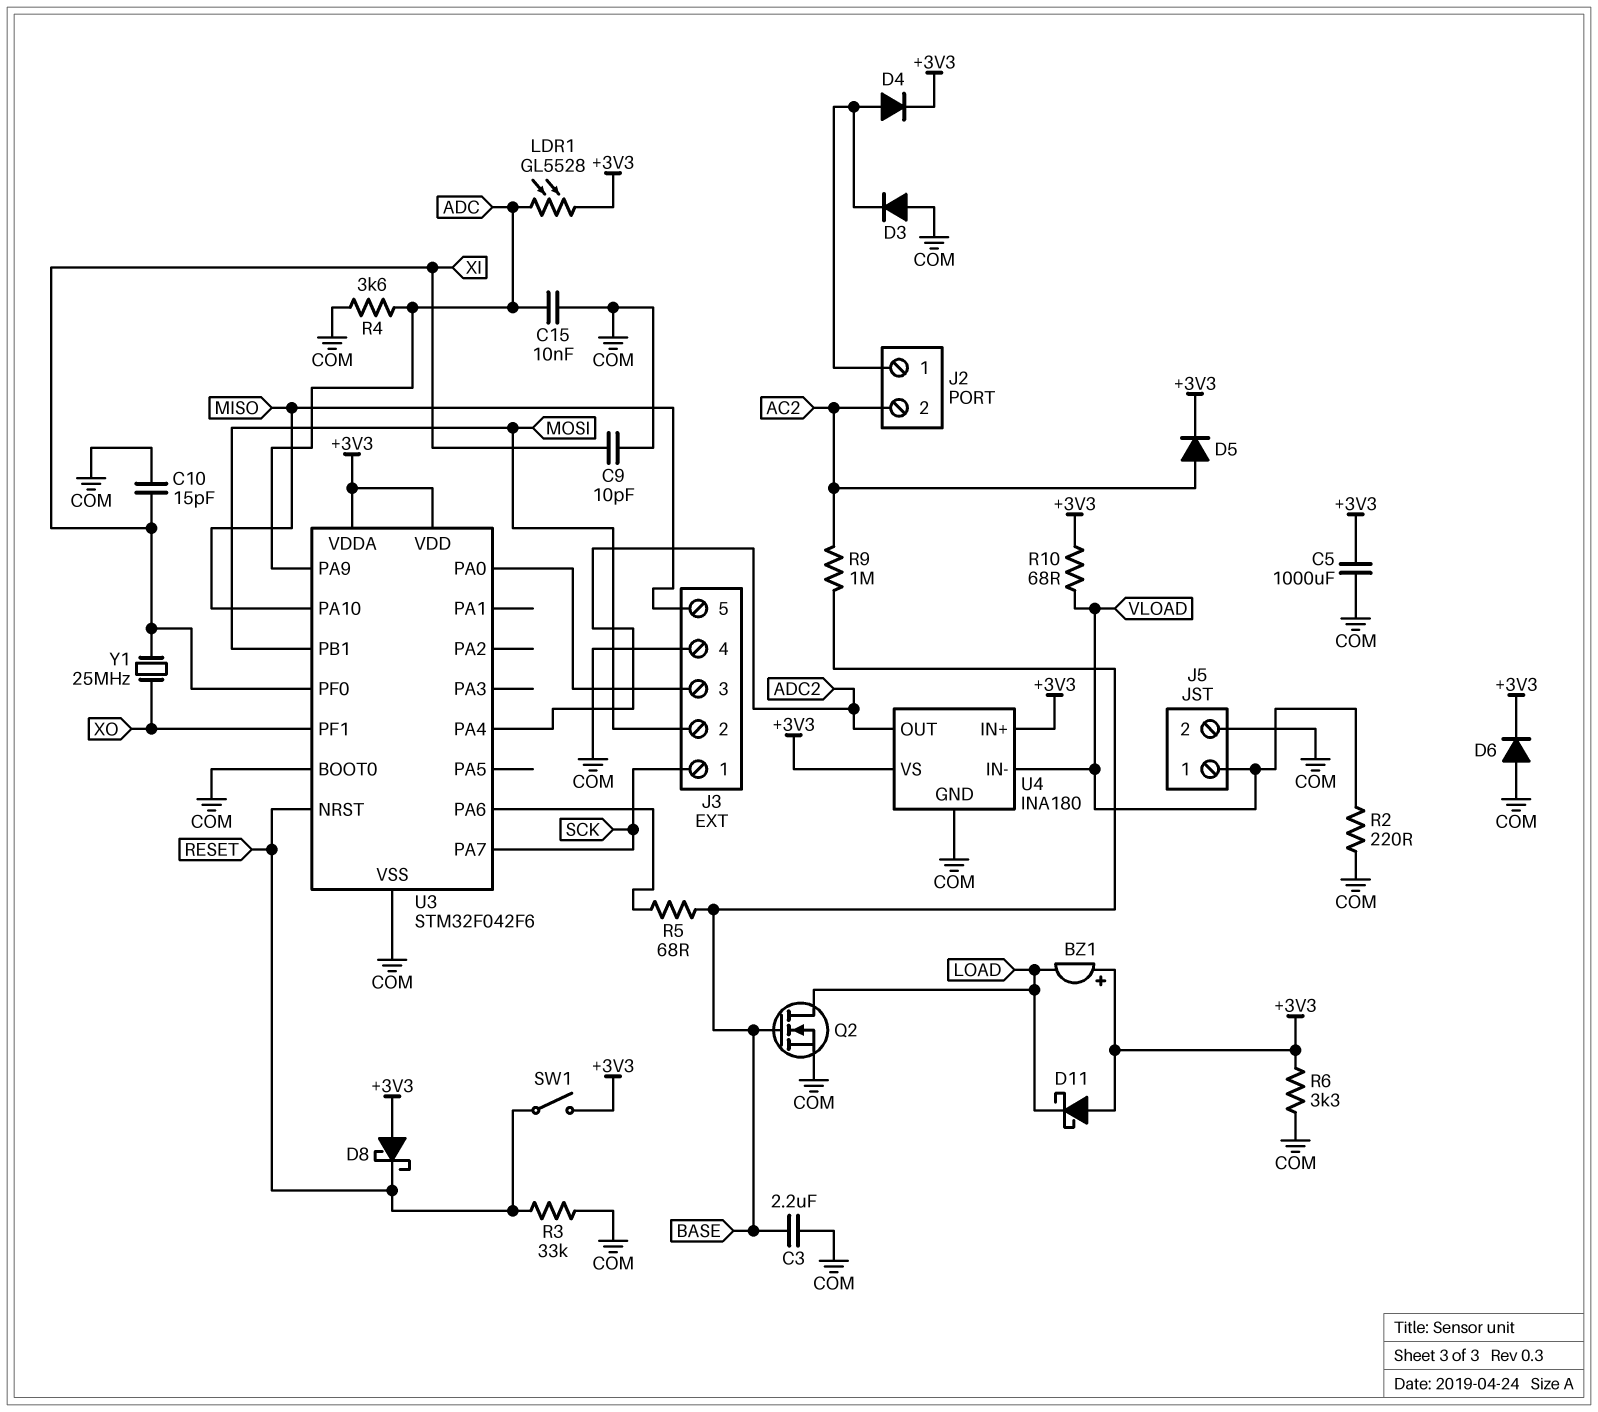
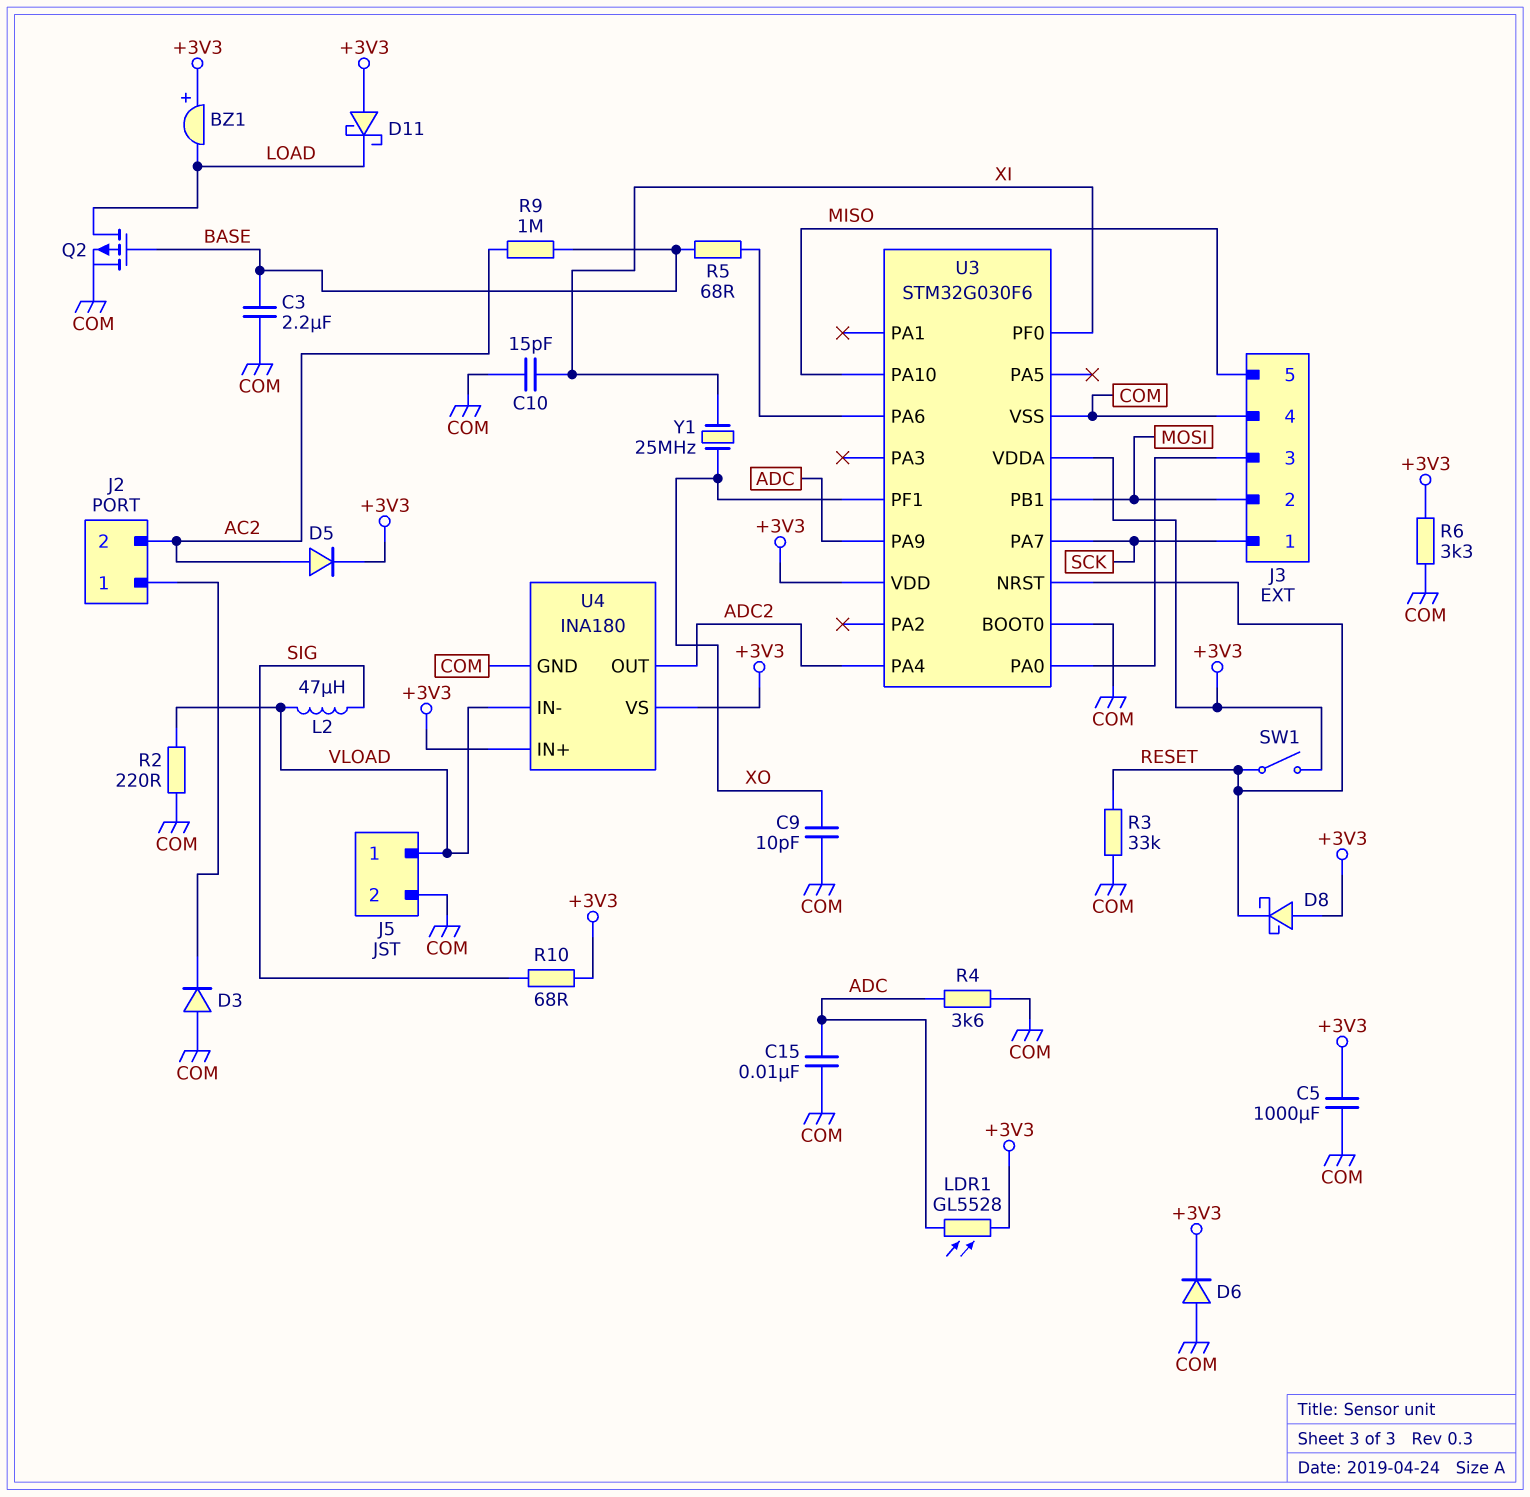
C9: 10pF (COM, XI) -> 10pF (COM, XO)
D4: diode (A J2/1, K +3V3) -> none
L2: none -> 47uH (SIG, VLOAD)
Q2: NMOS (G BASE, D LOAD, S COM) -> PMOS (G BASE, D LOAD, S COM)
R10: 68 (+3V3, VLOAD) -> 68 (+3V3, SIG)
U3: STM32F042F6 -> STM32G030F6

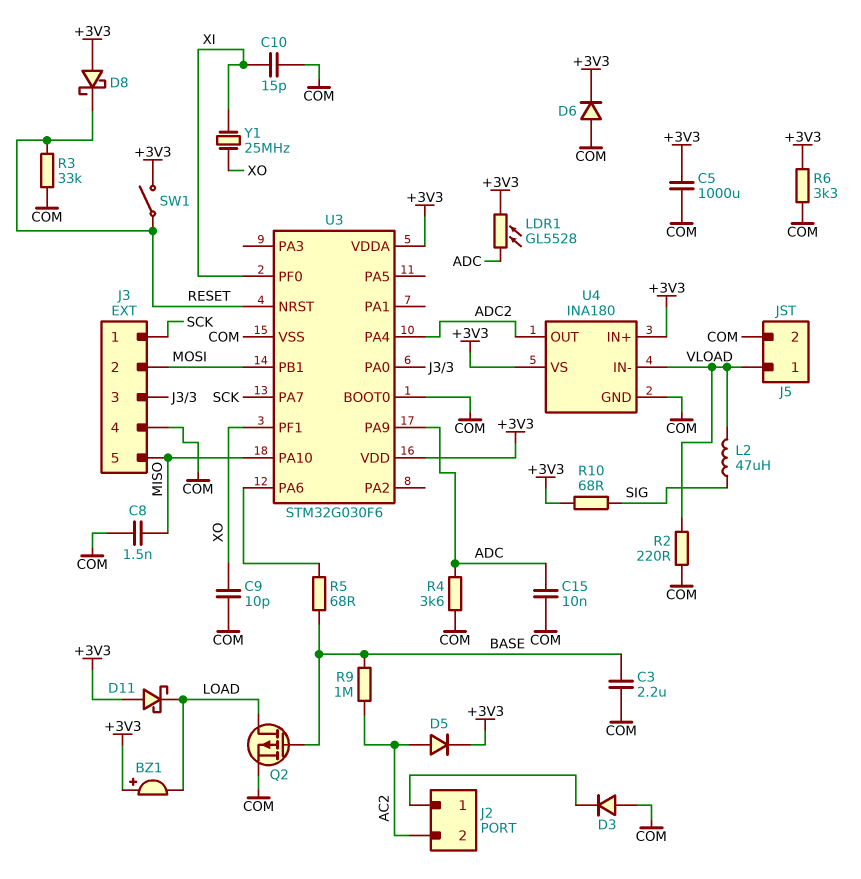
C8: none -> 1.5nF (COM, MISO)

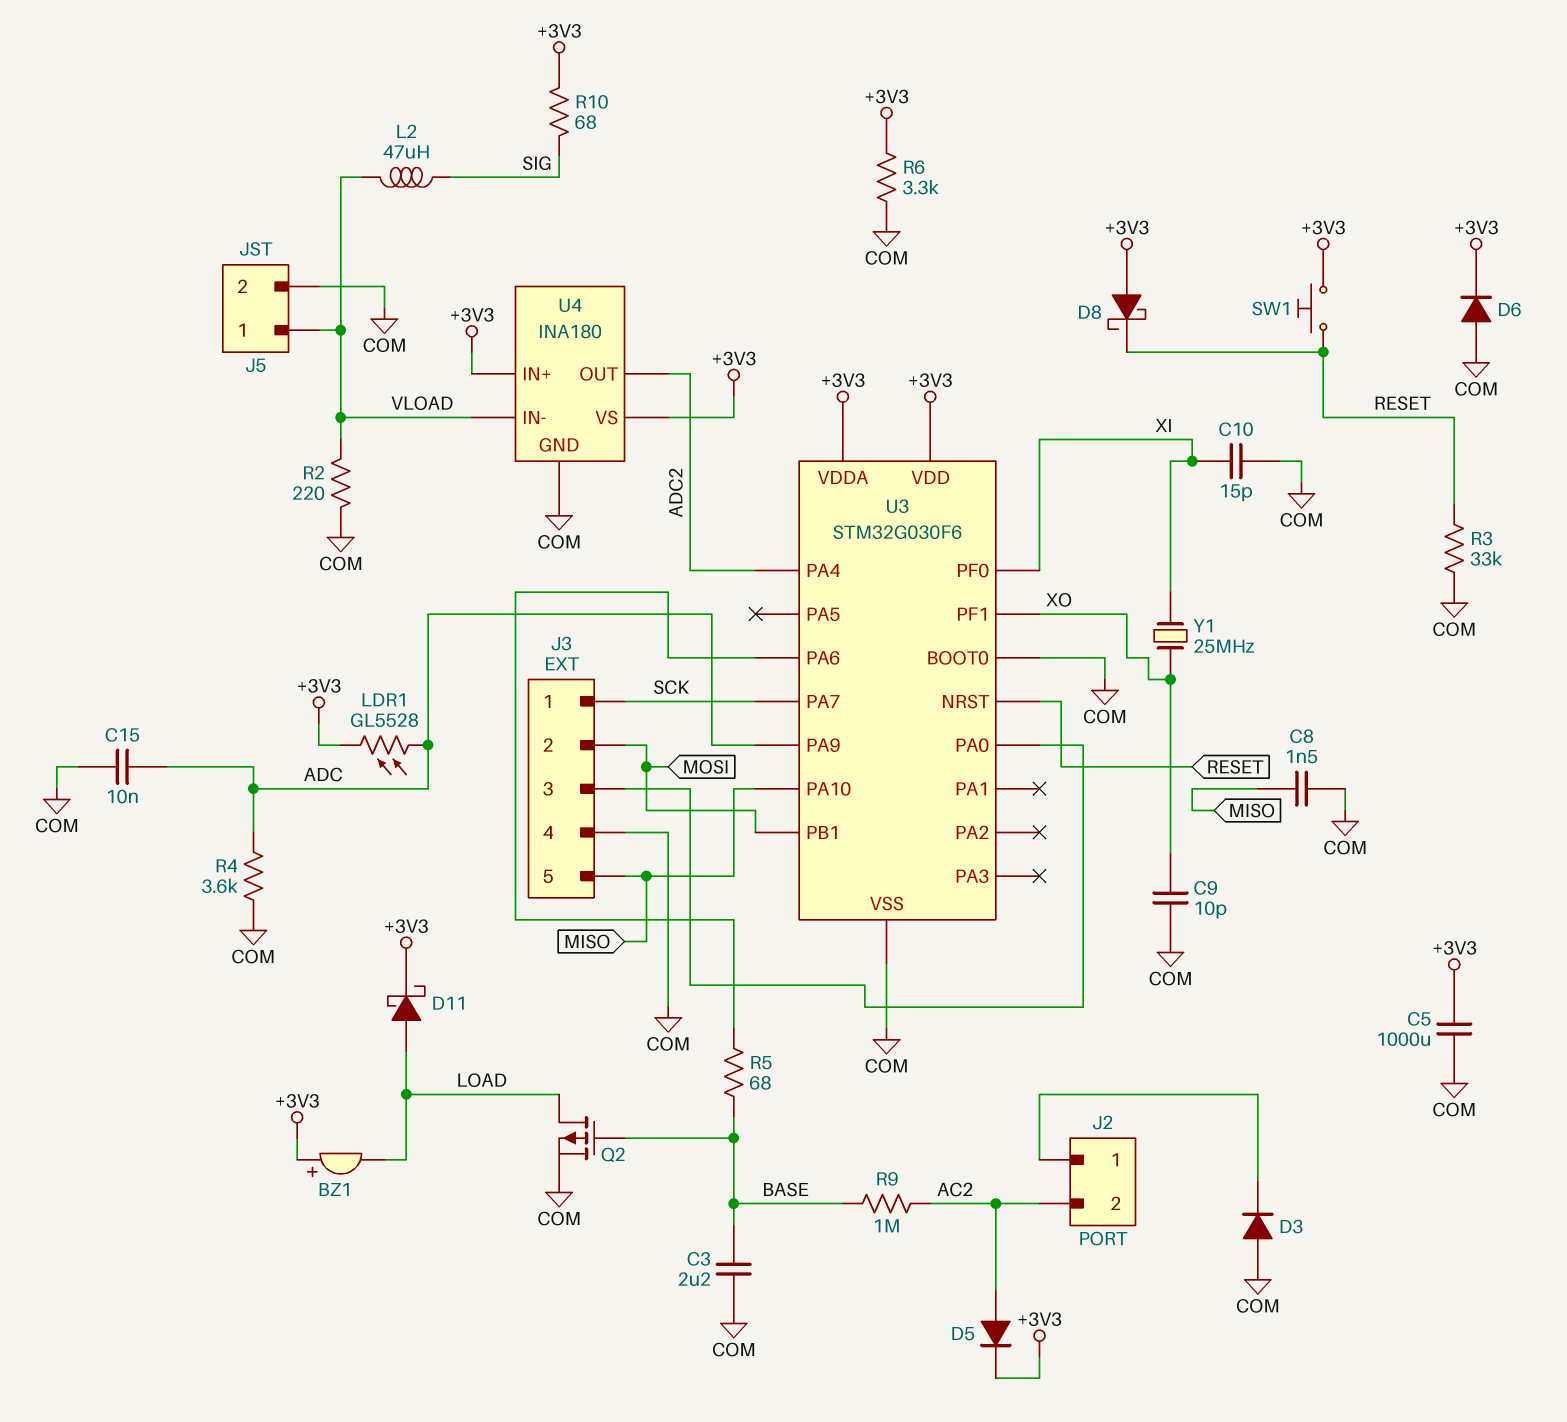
D11: schottky (A +3V3, K LOAD) -> schottky (A LOAD, K +3V3)
SW1: switch (+3V3, RESET) -> button (+3V3, RESET)

